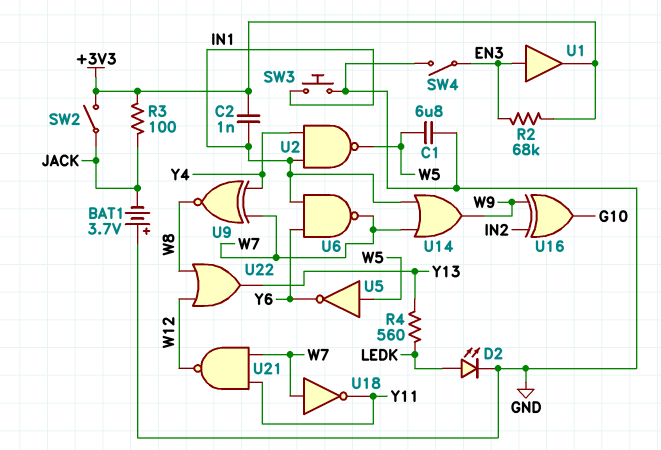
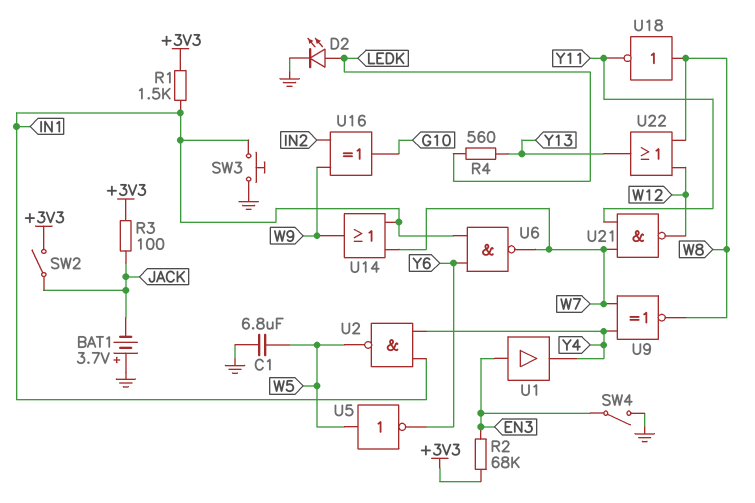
C2: 1nF (+3V3, IN1) -> none
R1: none -> 1.5k (+3V3, IN1)
U1: buffer (in EN3, out +3V3) -> buffer (in EN3, out Y4)
U18: NOT (in W7, out Y11) -> NOT (in W8, out Y11)

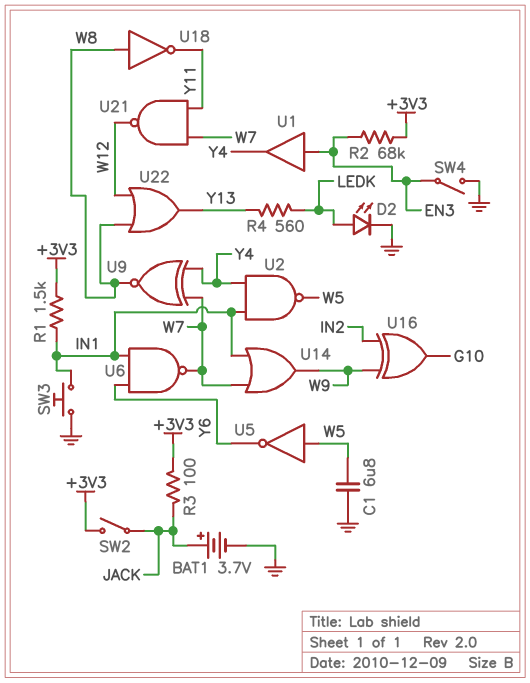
BAT1: 3.7V (plus GND, minus JACK) -> 3.7V (plus JACK, minus GND)

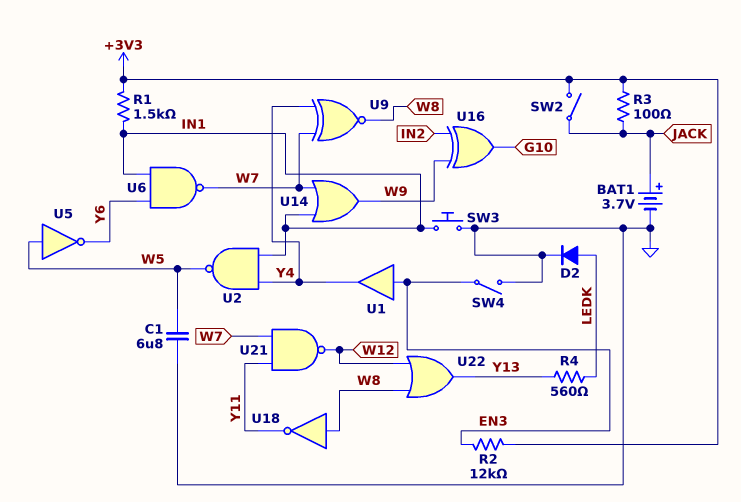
D2: LED (A LEDK, K GND) -> diode (A LEDK, K GND)
R2: 68k (+3V3, EN3) -> 12k (+3V3, EN3)

